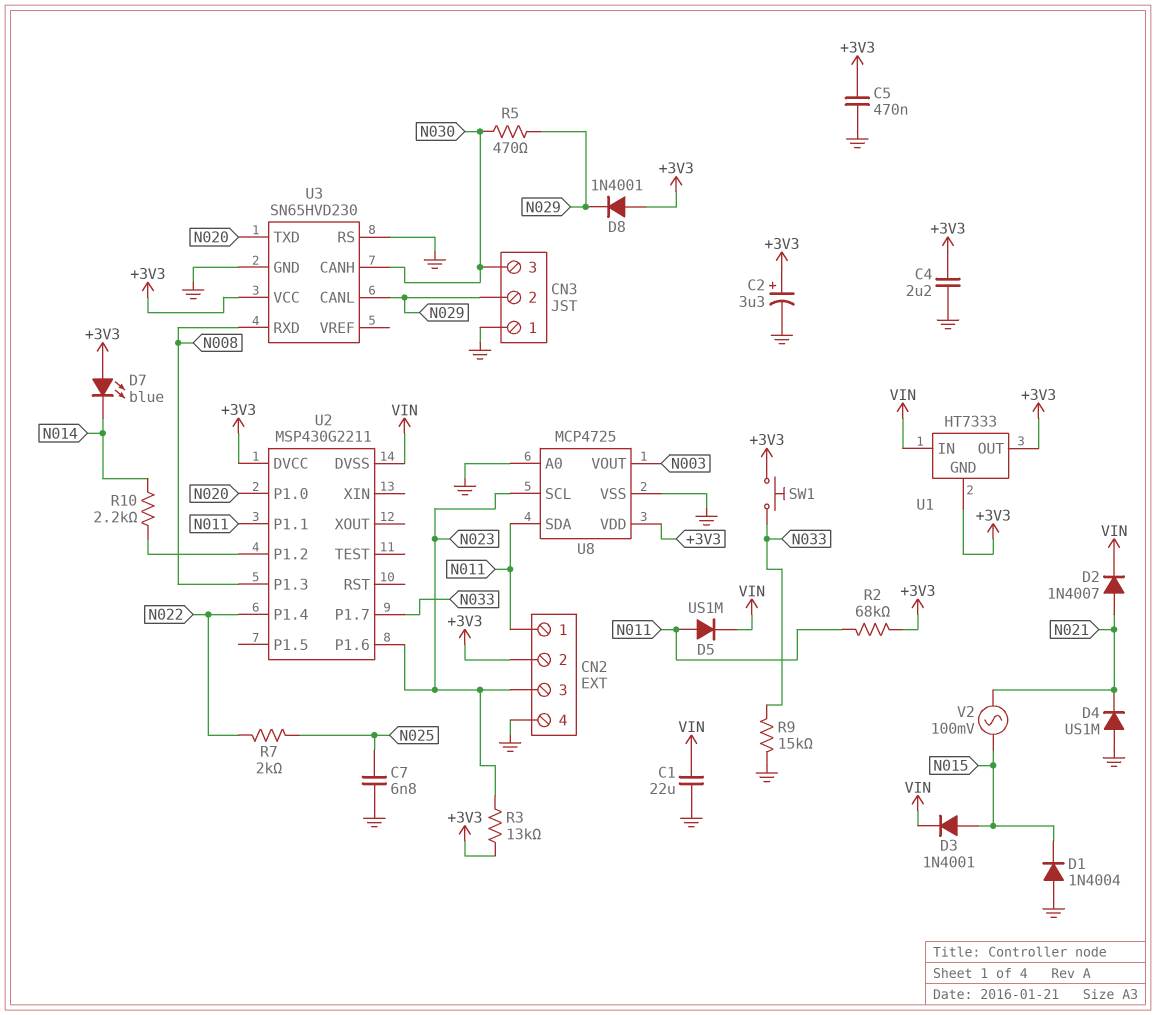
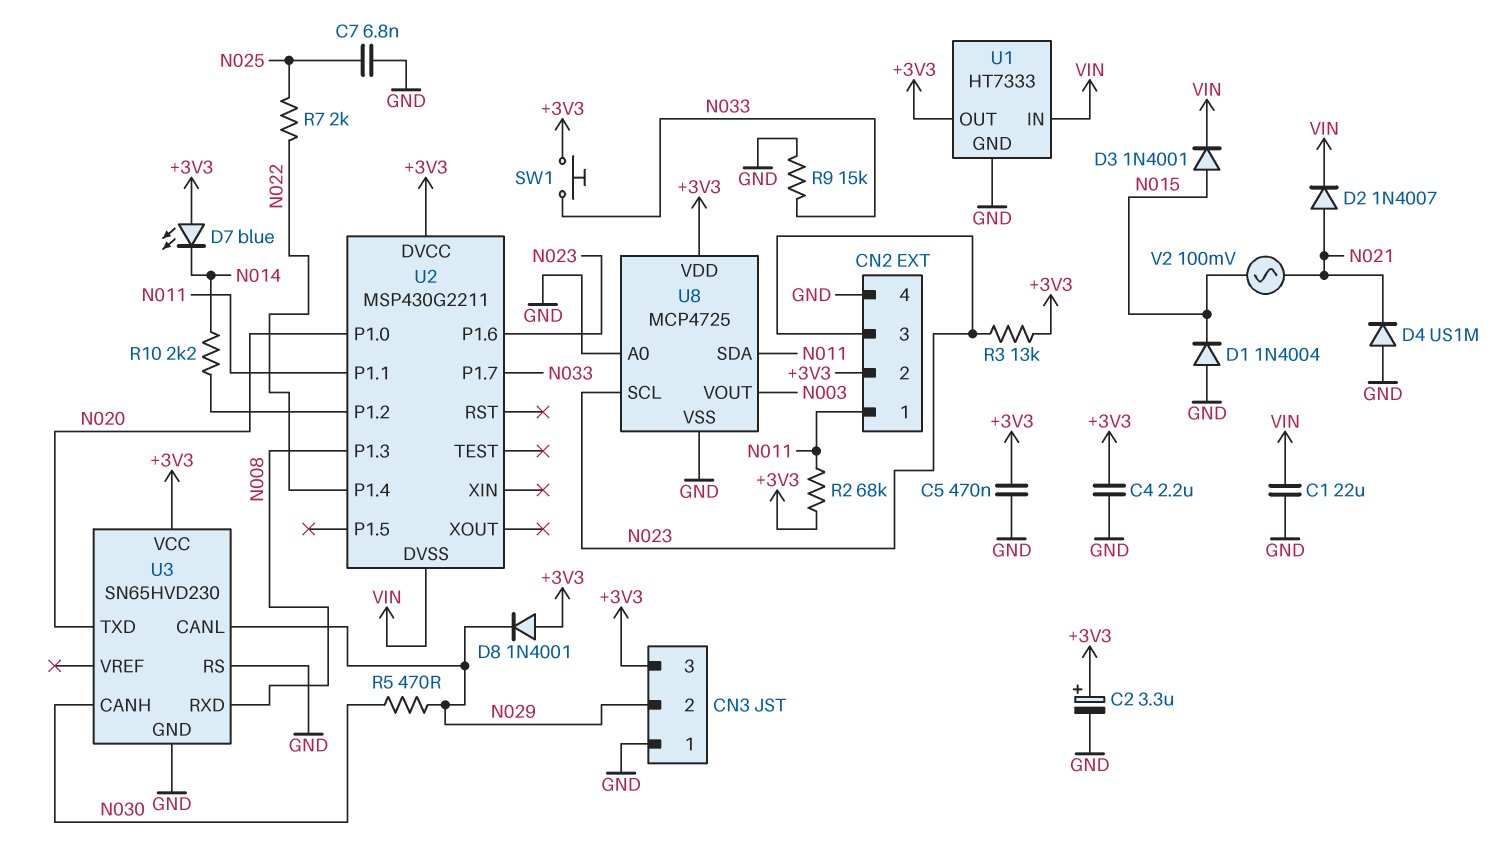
CN3 pin 3: N030 -> +3V3
D5: diode US1M (A N011, K VIN) -> none
U1 pin GND: +3V3 -> GND

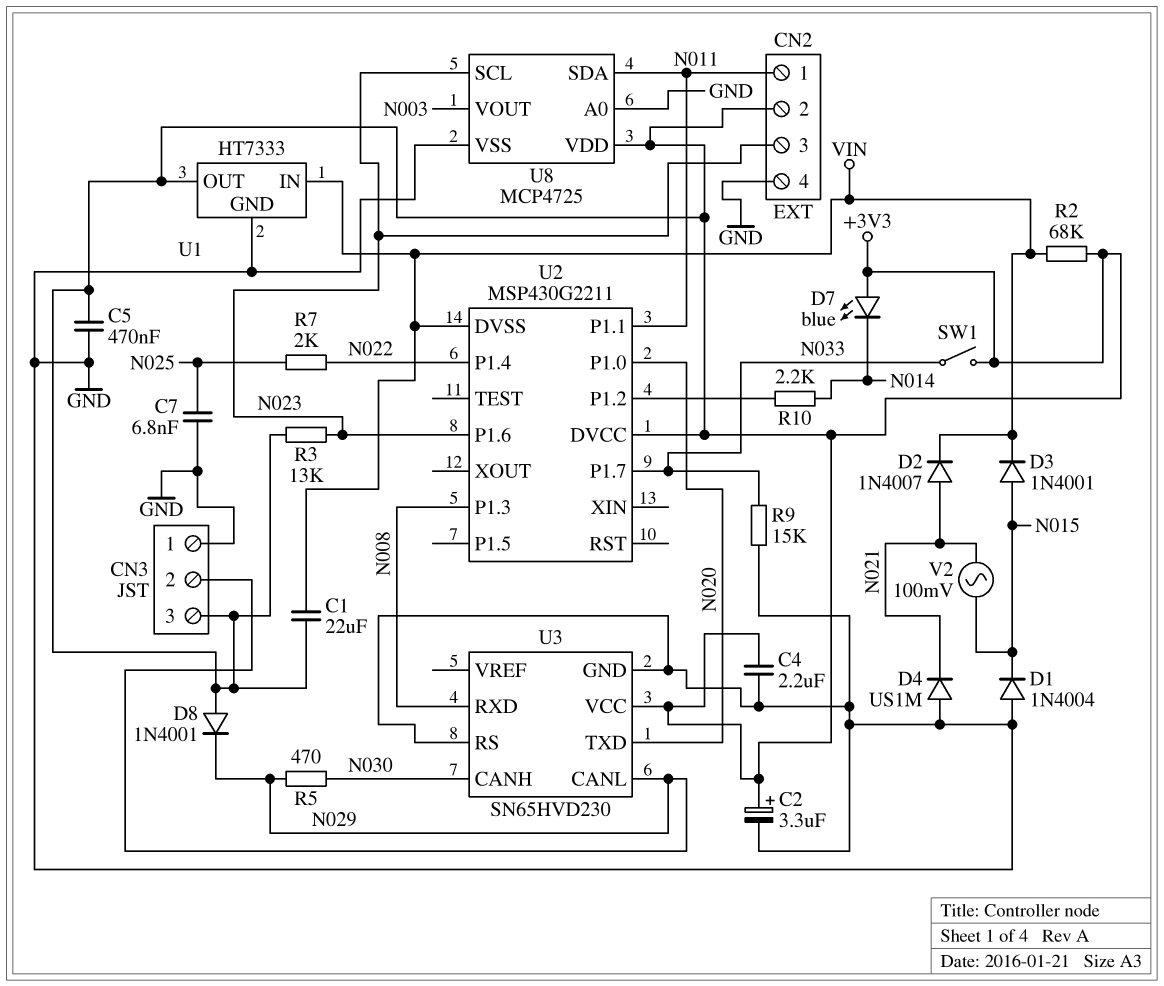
C1: 22uF (GND, VIN) -> 22uF (+3V3, VIN)
R2: 68k (+3V3, N011) -> 68k (+3V3, VIN)
SW1: button (+3V3, N033) -> switch (+3V3, N033)

